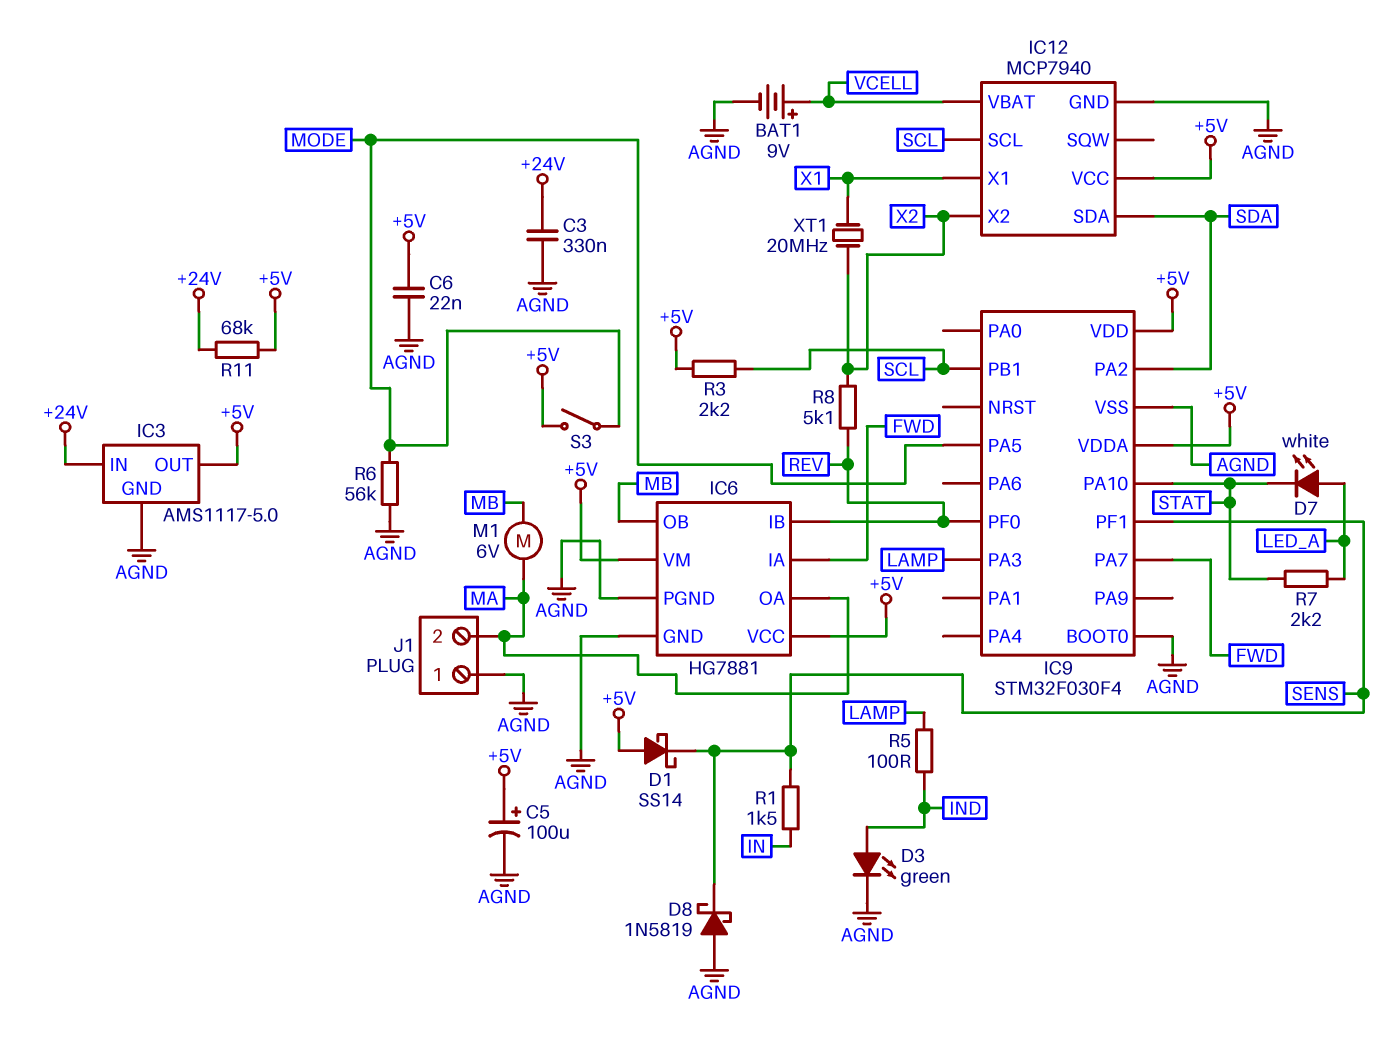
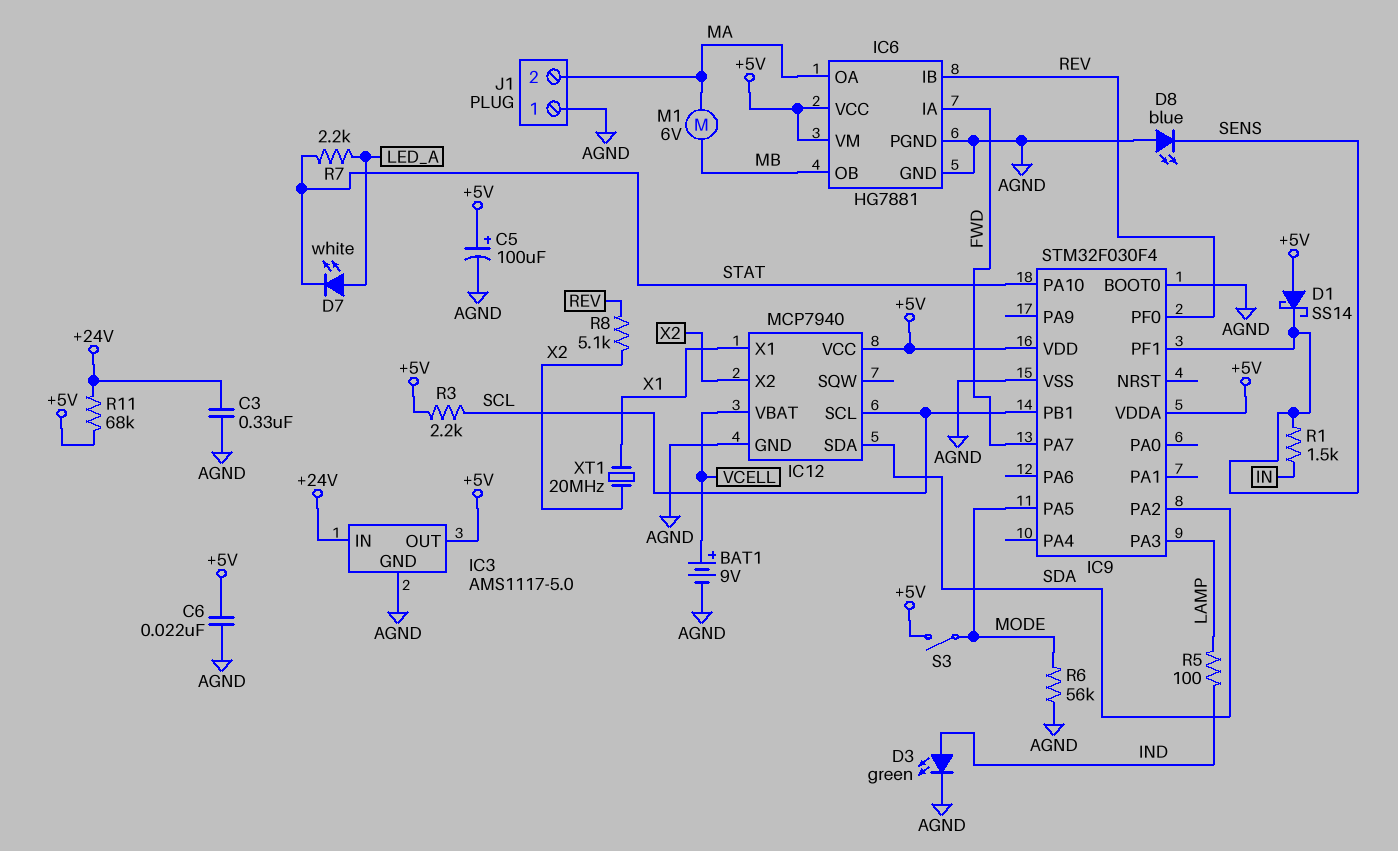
D8: schottky 1N5819 (A AGND, K SENS) -> LED blue (A AGND, K SENS)

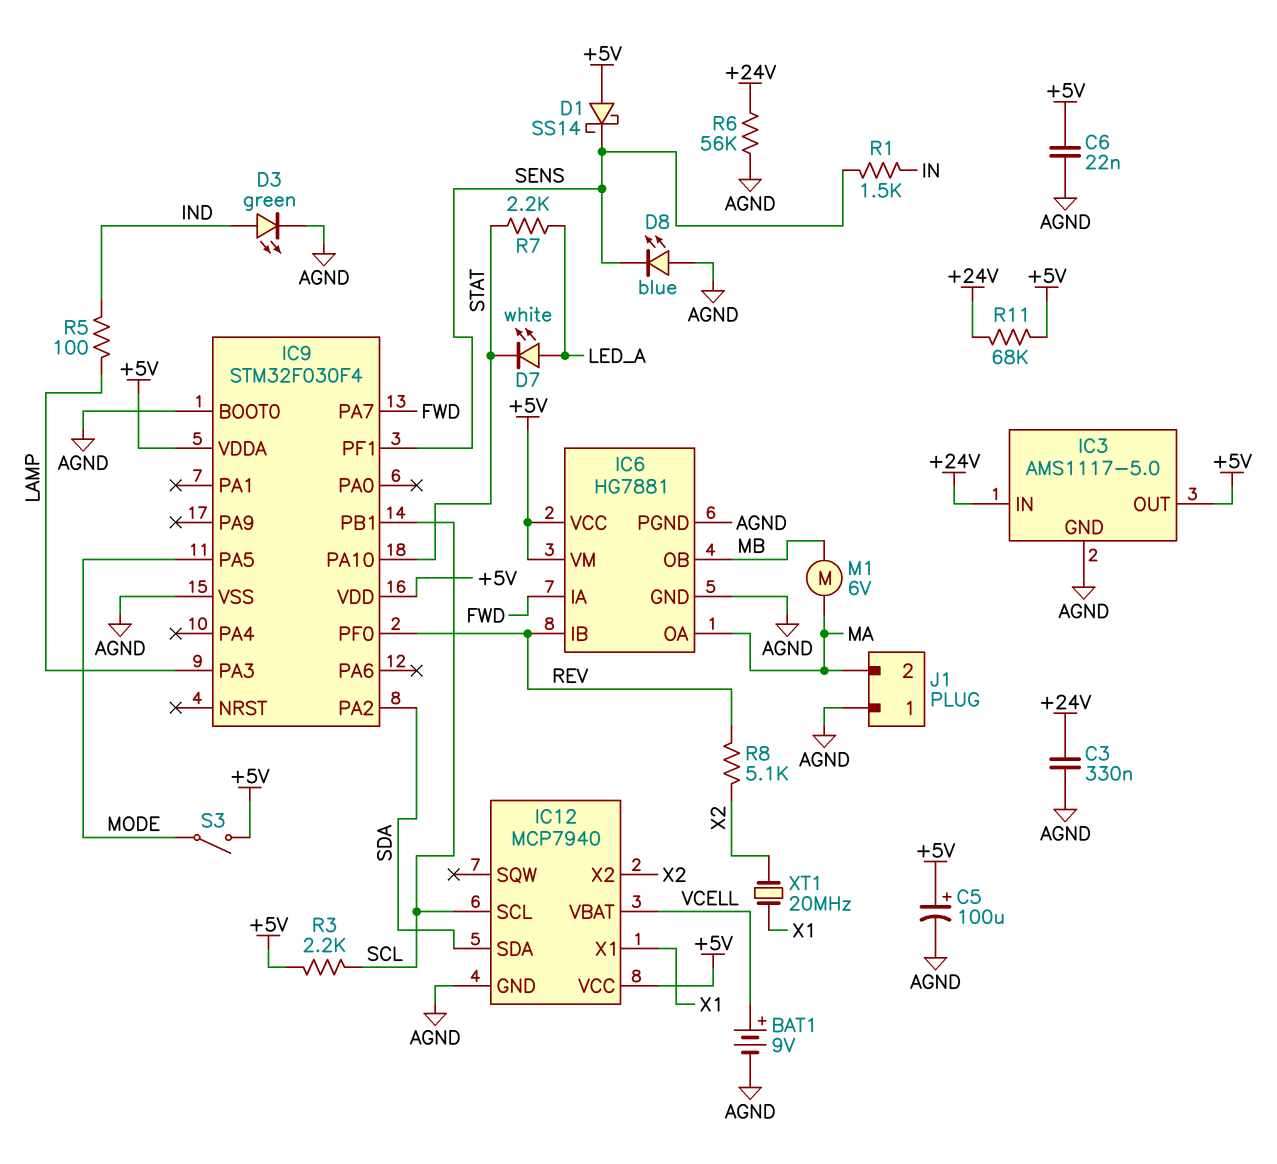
R6: 56k (AGND, MODE) -> 56k (+24V, AGND)

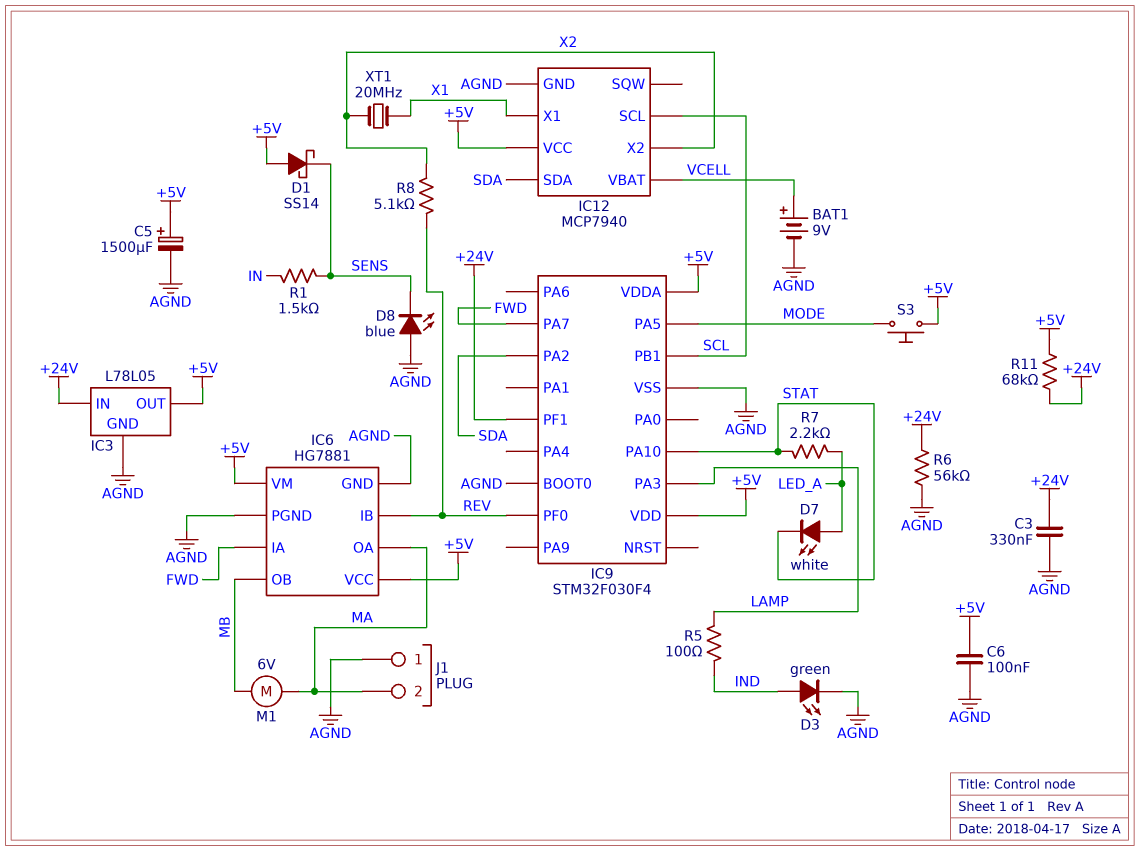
C5: 100uF (plus +5V, minus AGND) -> 1500uF (plus +5V, minus AGND)
C6: 22nF (+5V, AGND) -> 100nF (+5V, AGND)
IC3: AMS1117-5.0 -> L78L05
IC9 pin PF1: SENS -> +24V
R3: 2.2k (+5V, SCL) -> none
S3: switch (+5V, MODE) -> button (+5V, MODE)

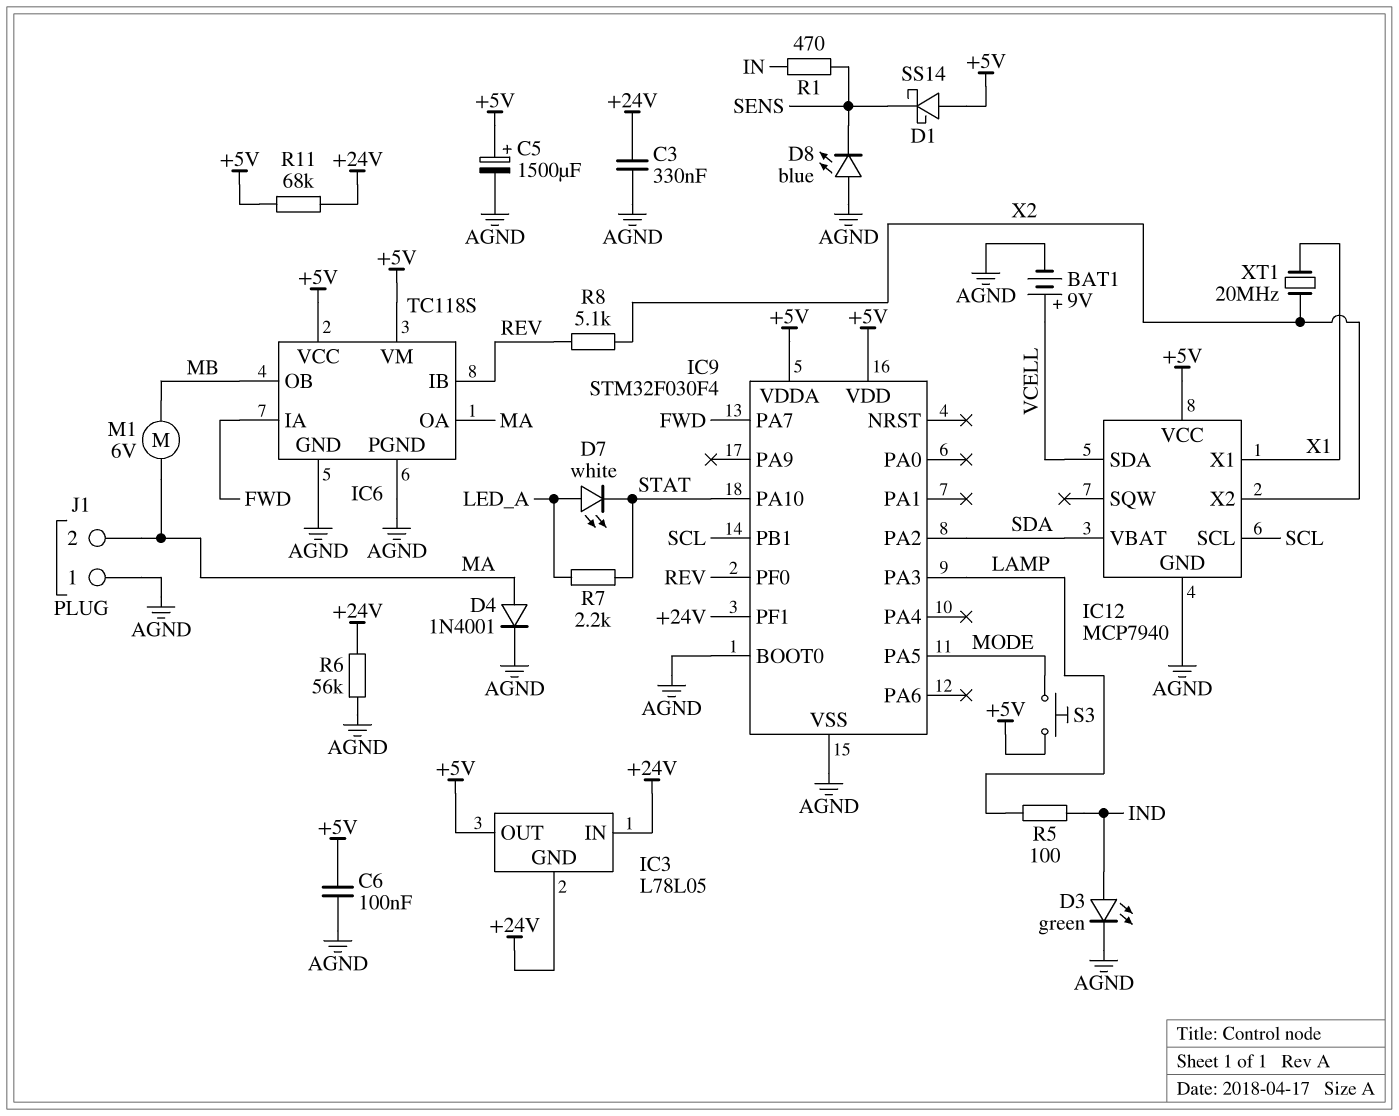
D4: none -> diode 1N4001 (A MA, K AGND)
IC3 pin GND: AGND -> +24V
IC6: HG7881 -> TC118S
IC12 pin SDA: SDA -> VCELL
IC12 pin VBAT: VCELL -> SDA
R1: 1.5k (IN, SENS) -> 470 (IN, SENS)

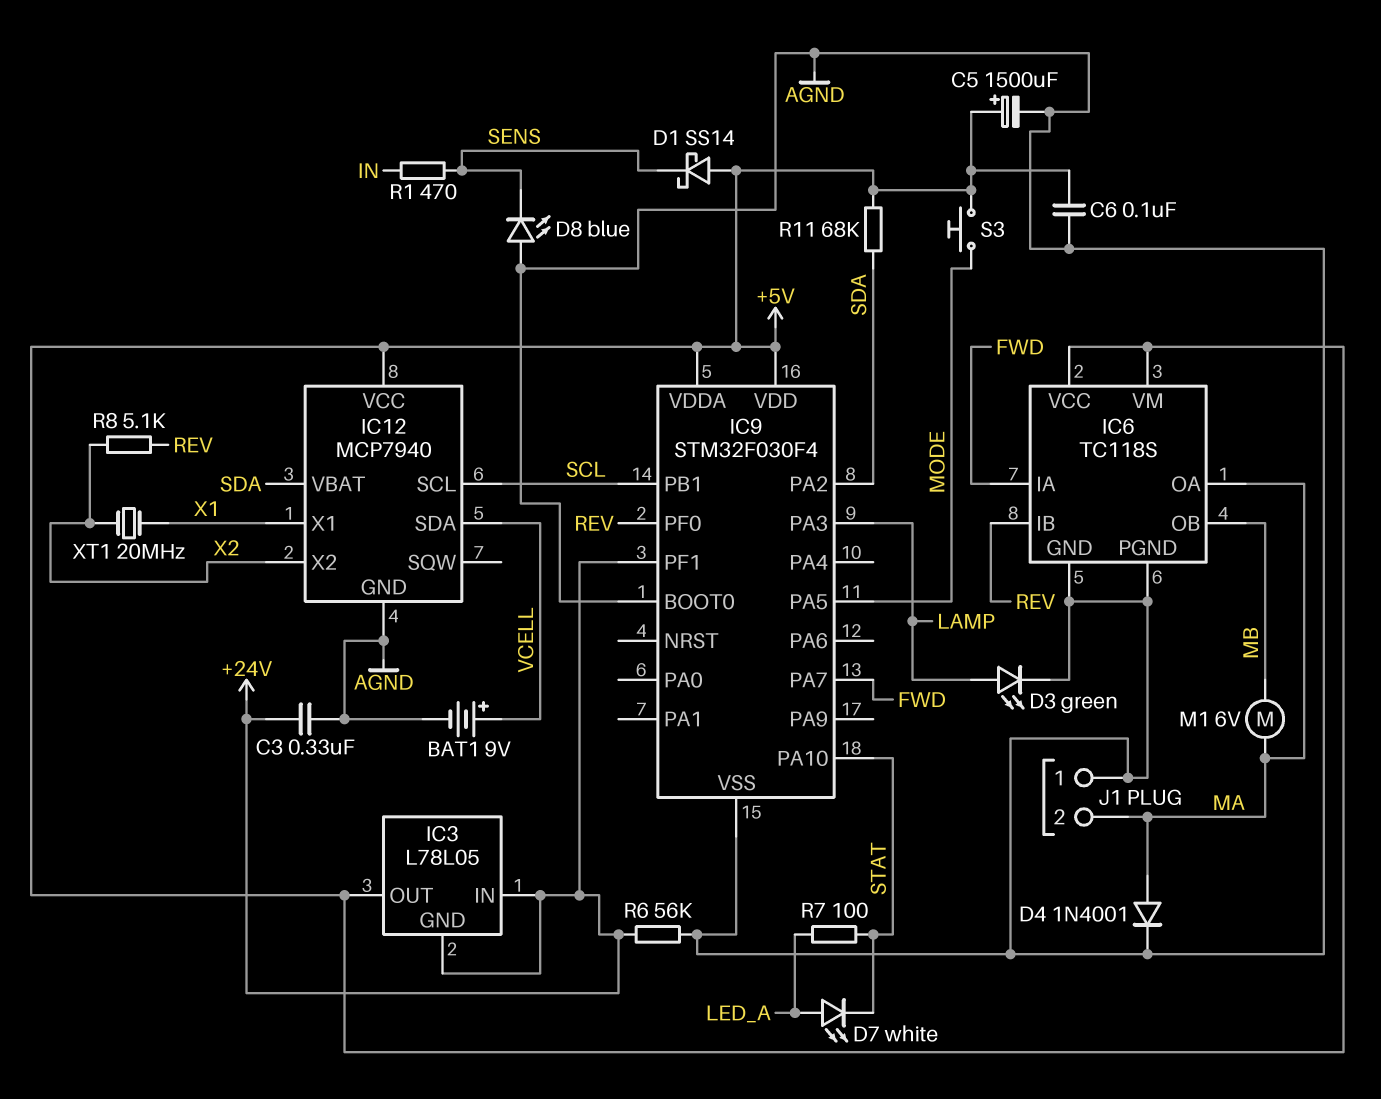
D3: LED green (A IND, K AGND) -> LED green (A LAMP, K AGND)
R5: 100 (IND, LAMP) -> none
R7: 2.2k (LED_A, STAT) -> 100 (LED_A, STAT)
R11: 68k (+5V, +24V) -> 68k (+5V, SDA)

